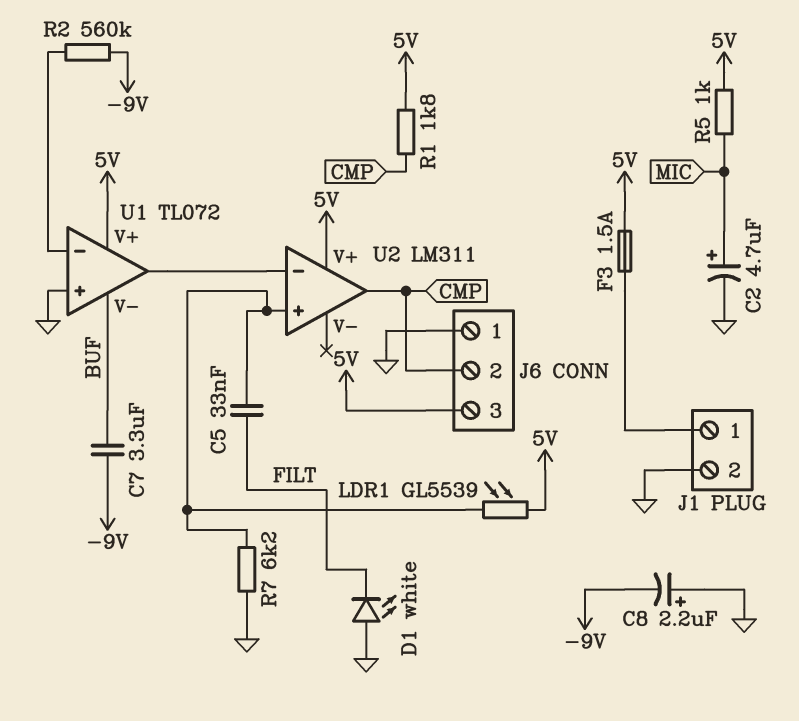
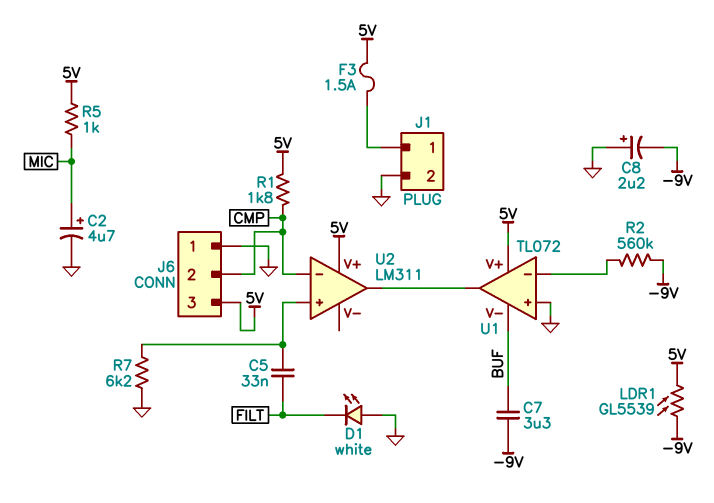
LDR1: GL5539 (5V, U2/in+) -> GL5539 (-9V, 5V)
U2 pin in-: U1/out -> CMP
U2 pin out: CMP -> U1/out

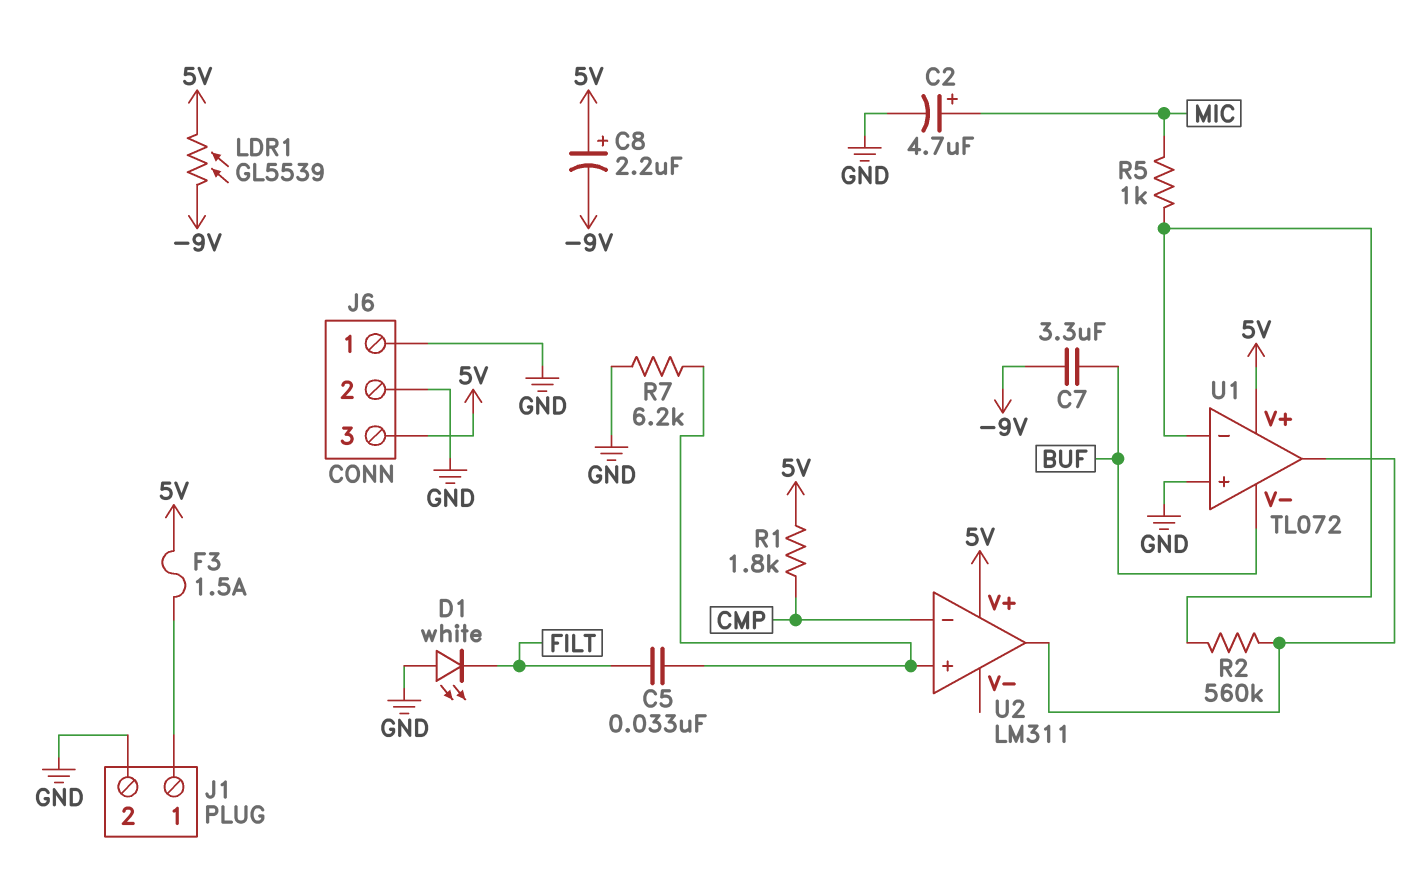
C8: 2.2uF (plus GND, minus -9V) -> 2.2uF (plus 5V, minus -9V)
J6 pin 2: CMP -> GND
R2: 560k (-9V, U1/in-) -> 560k (U1/in-, U1/out)
R5: 1k (5V, MIC) -> 1k (MIC, U1/in-)

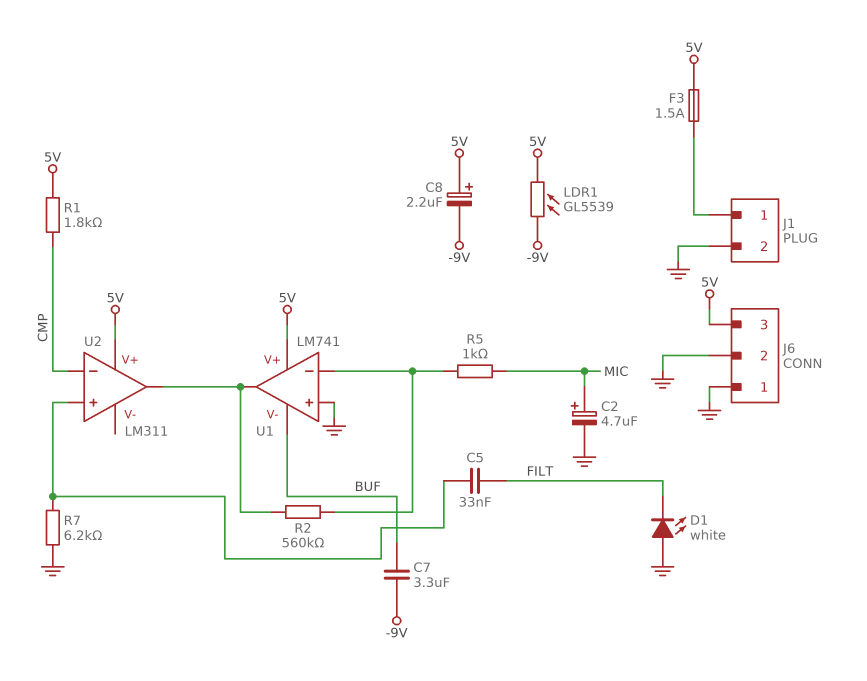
U1: TL072 -> LM741

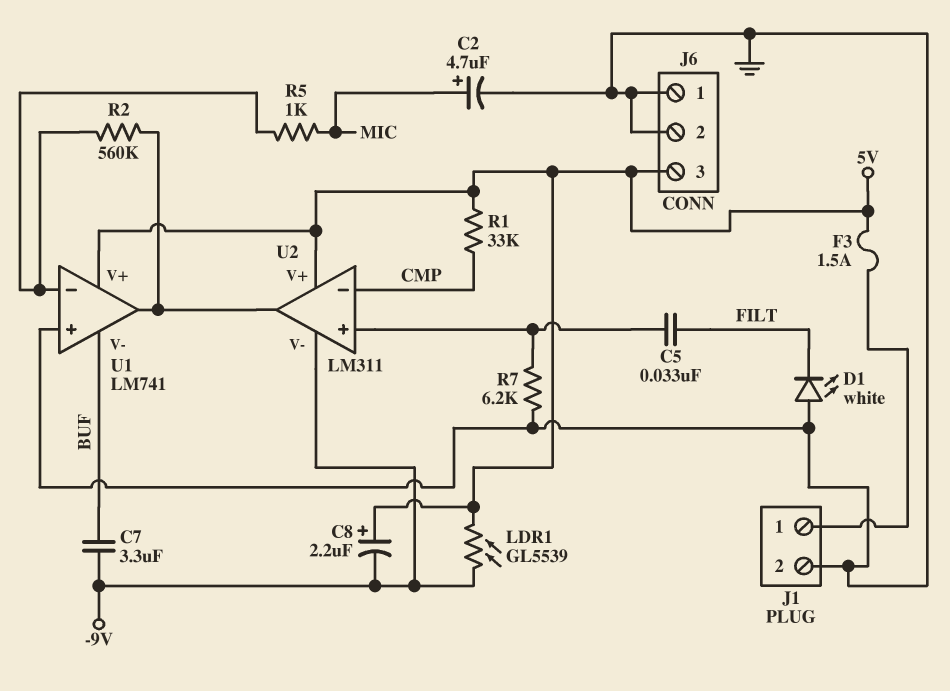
R1: 1.8k (5V, CMP) -> 33k (5V, CMP)
U2 pin V-: none -> -9V

